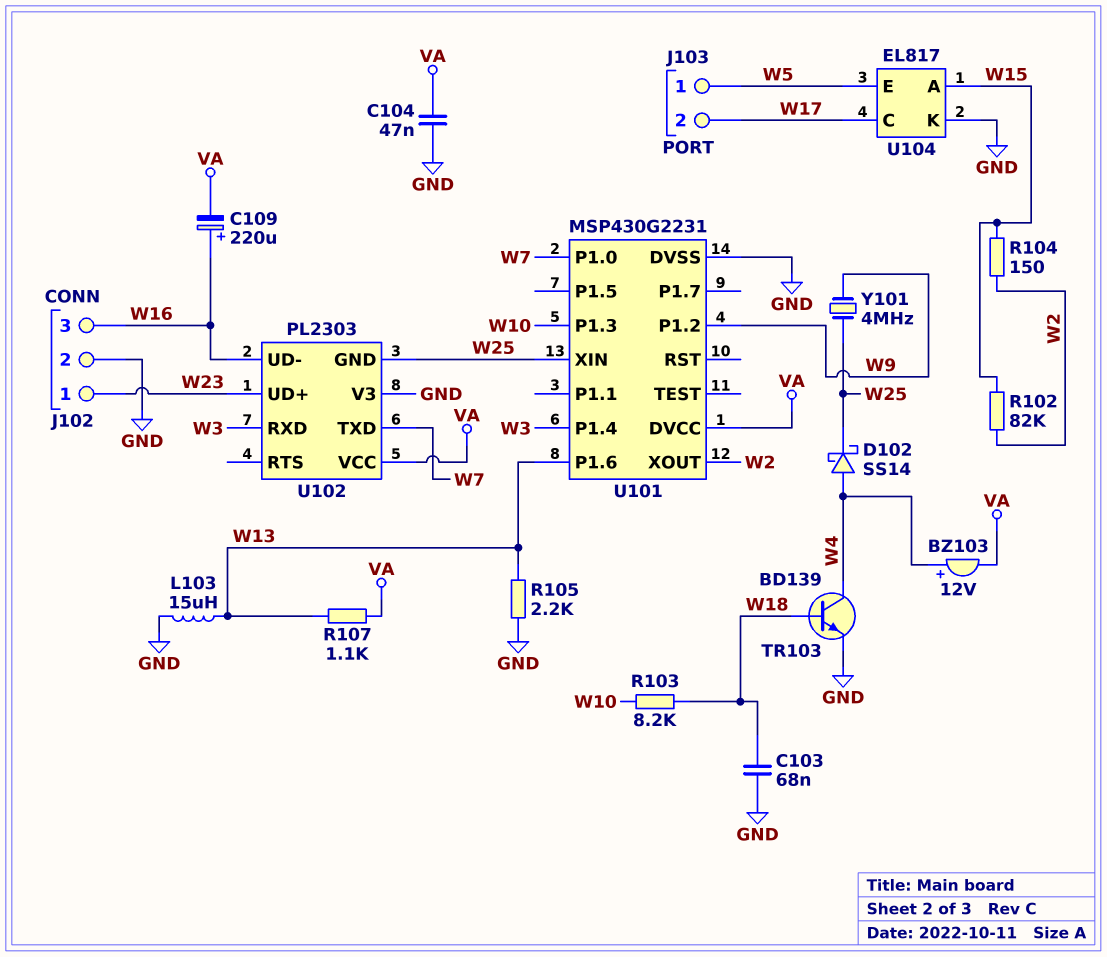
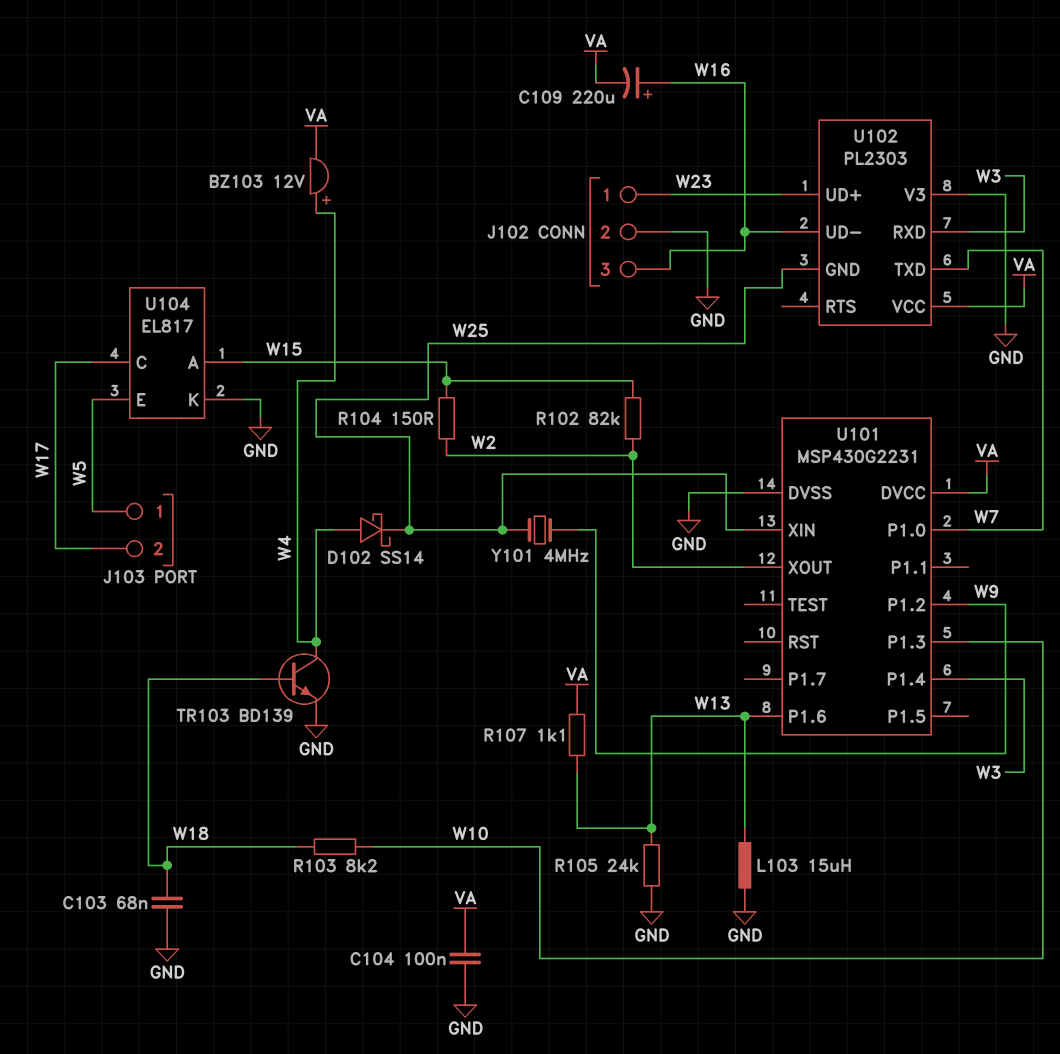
C104: 47nF (GND, VA) -> 100nF (GND, VA)
R105: 2.2k (GND, W13) -> 24k (GND, W13)

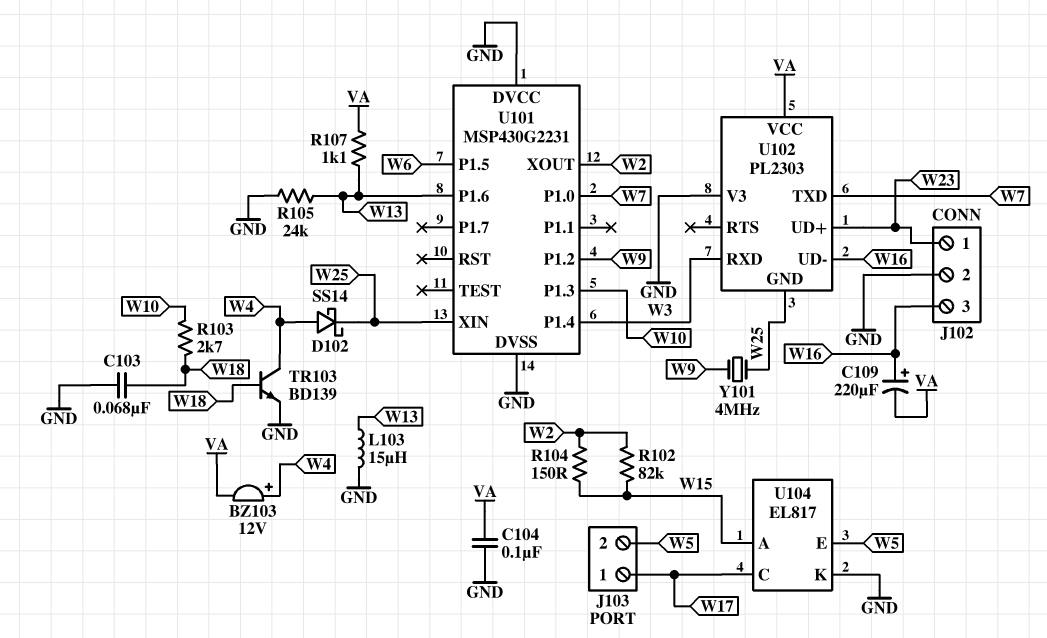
J103 pin 1: W5 -> W17
J103 pin 2: W17 -> W5
R103: 8.2k (W10, W18) -> 2.7k (W10, W18)
U101 pin DVCC: VA -> GND
U101 pin P1.5: none -> W6

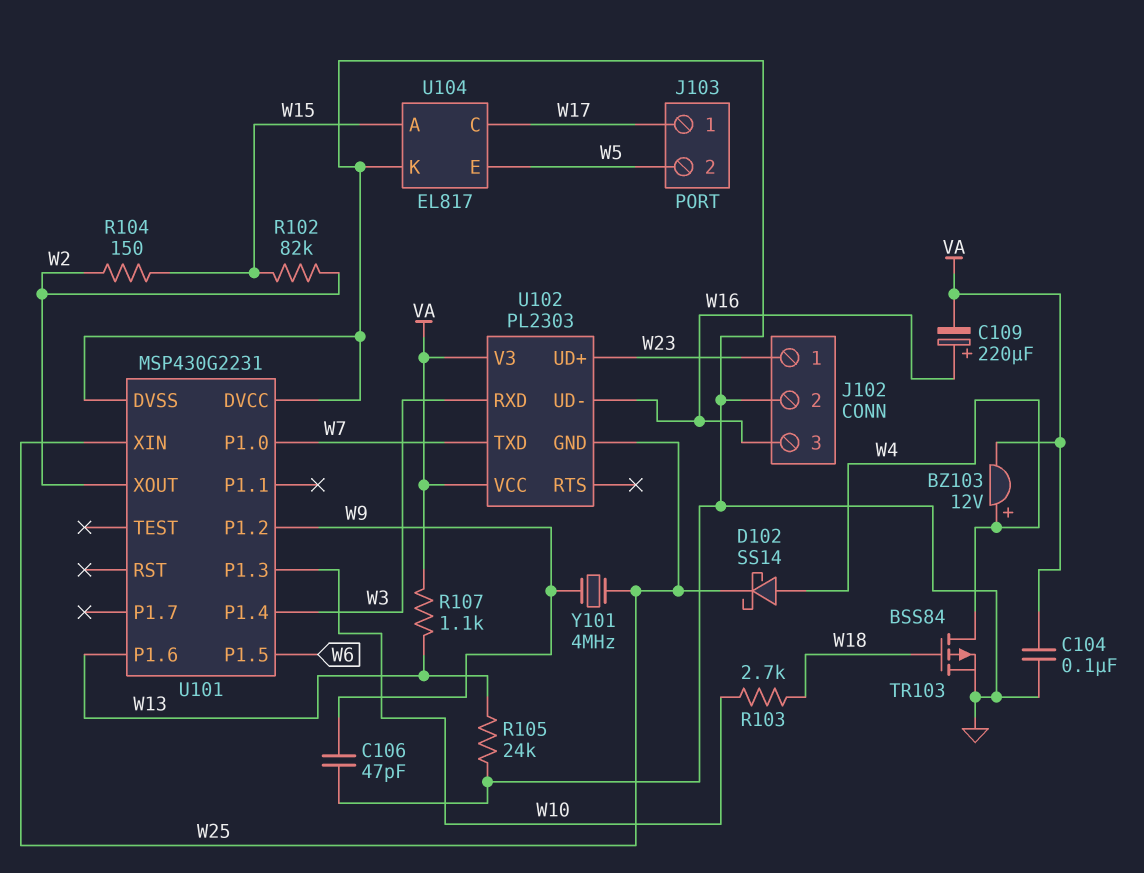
C103: 68nF (GND, W18) -> none
C106: none -> 47pF (GND, W9)
L103: 15uH (GND, W13) -> none
TR103: NPN BD139 (B W18, C W4, E GND) -> PMOS BSS84 (G W18, D W4, S GND)
U102 pin V3: GND -> VA

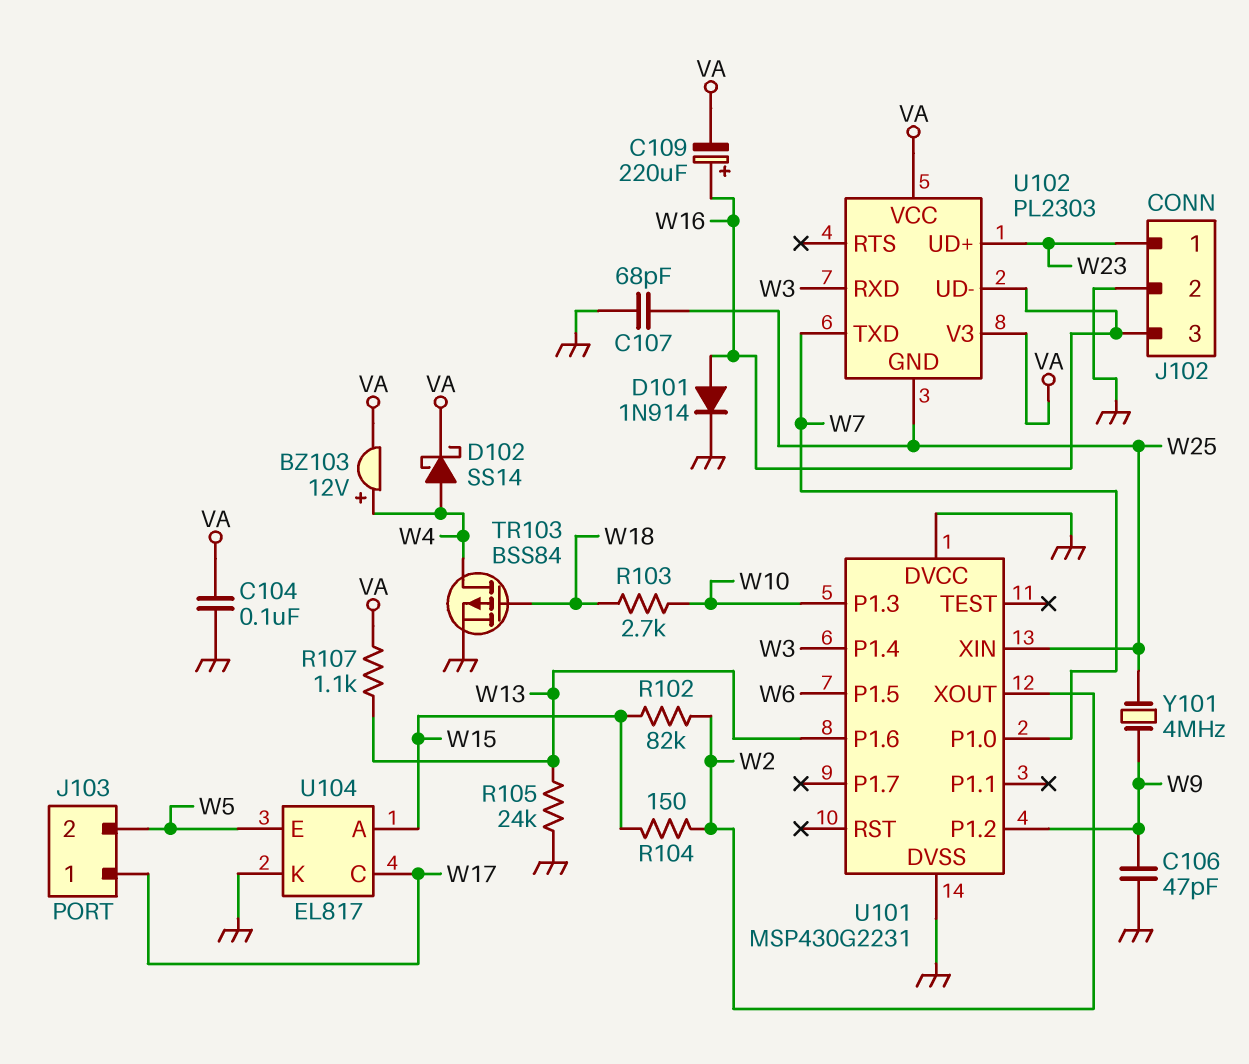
C107: none -> 68pF (GND, W25)
D101: none -> diode 1N914 (A W16, K GND)
D102: schottky SS14 (A W4, K W25) -> schottky SS14 (A W4, K VA)

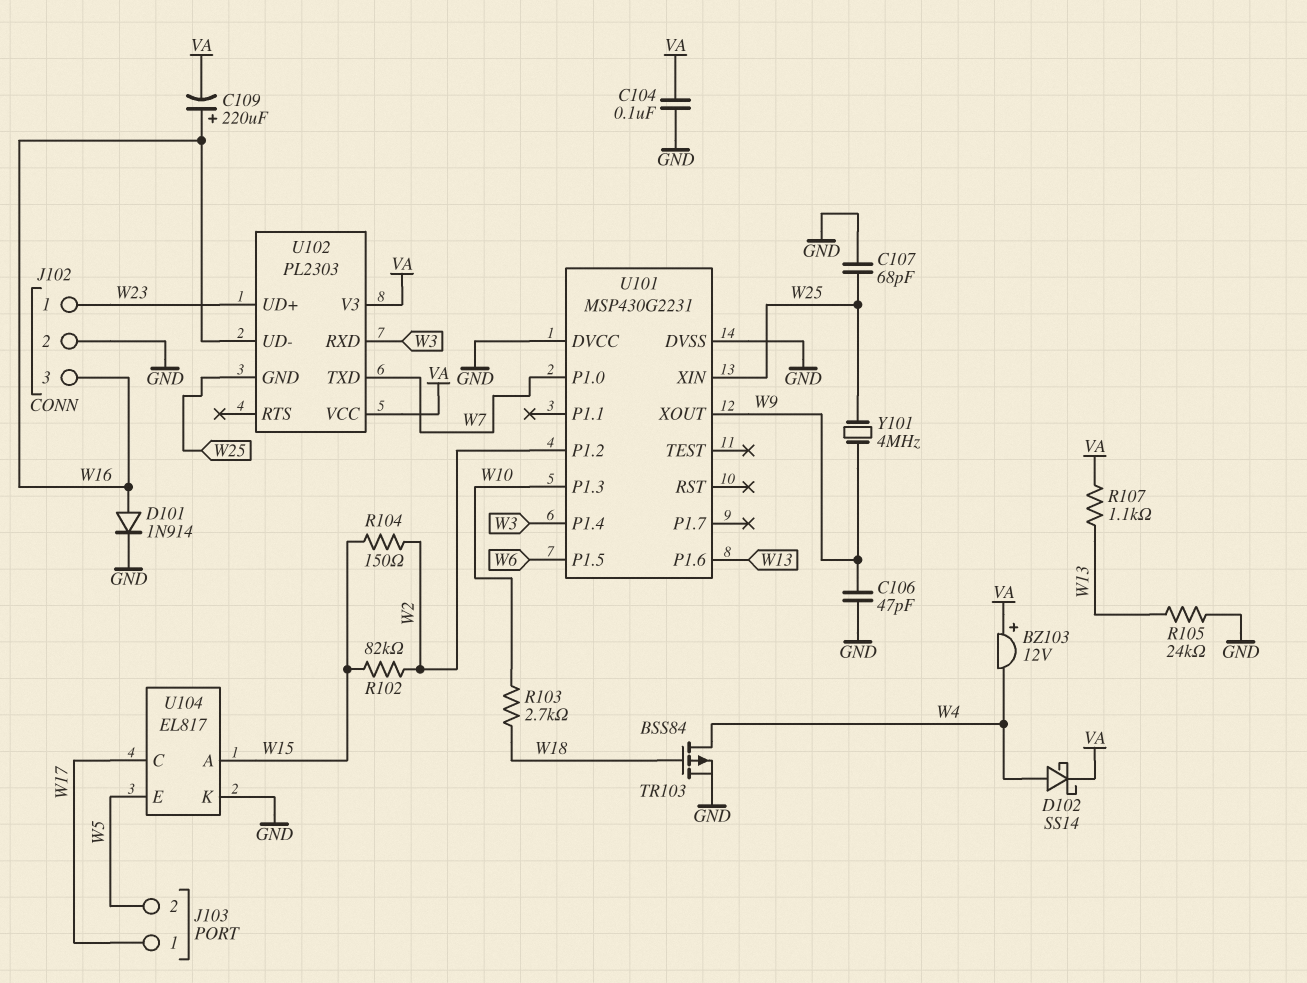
BZ103: buzzer 12V (plus W4, minus VA) -> buzzer 12V (plus VA, minus W4)
U101 pin P1.2: W9 -> W2
U101 pin XOUT: W2 -> W9

